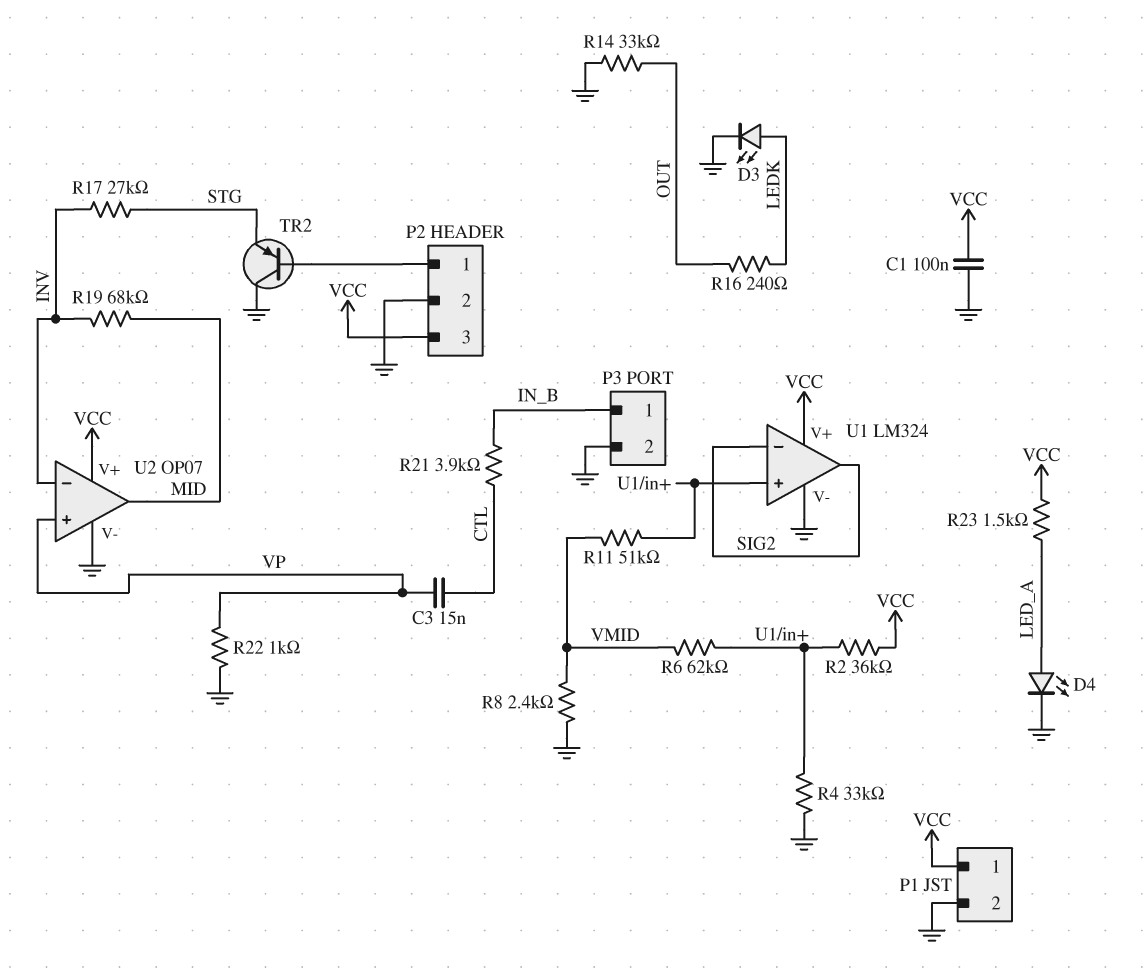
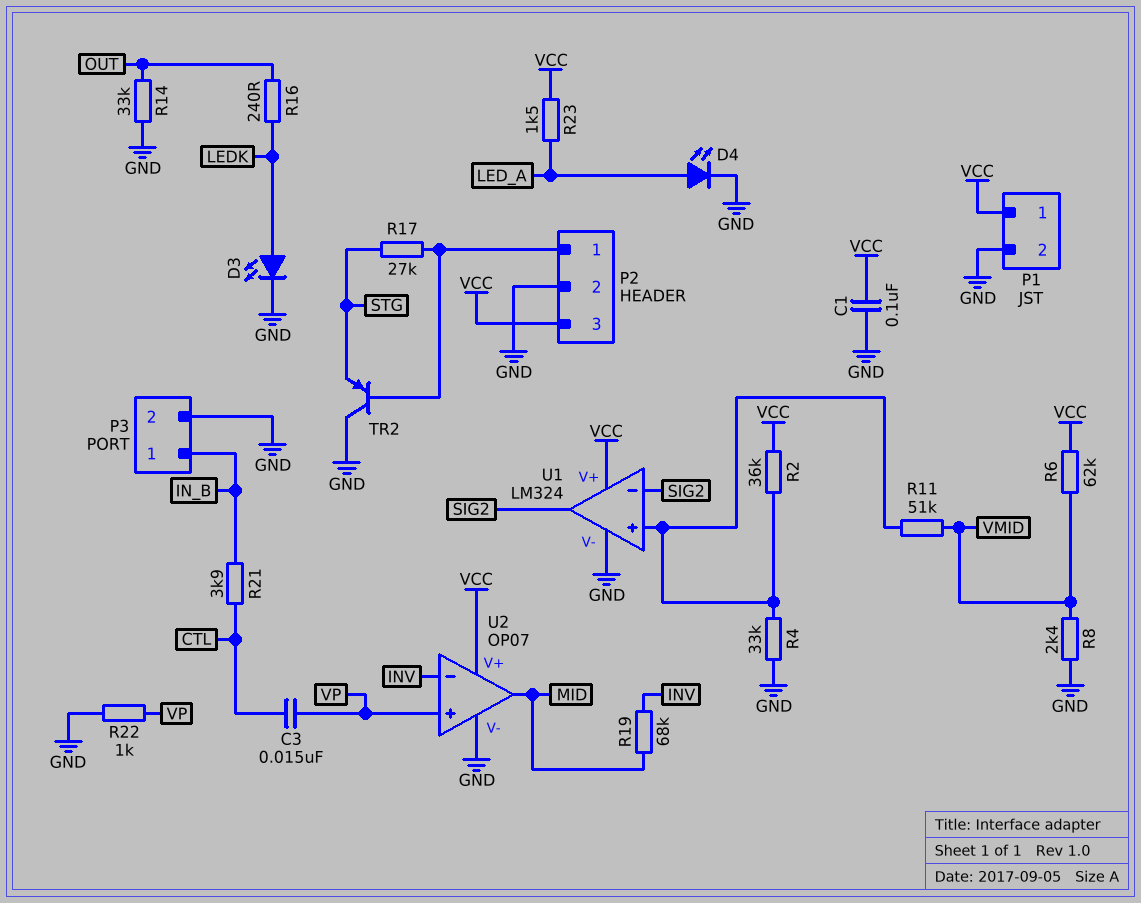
R6: 62k (U1/in+, VMID) -> 62k (VCC, VMID)
R17: 27k (INV, STG) -> 27k (P2/1, STG)

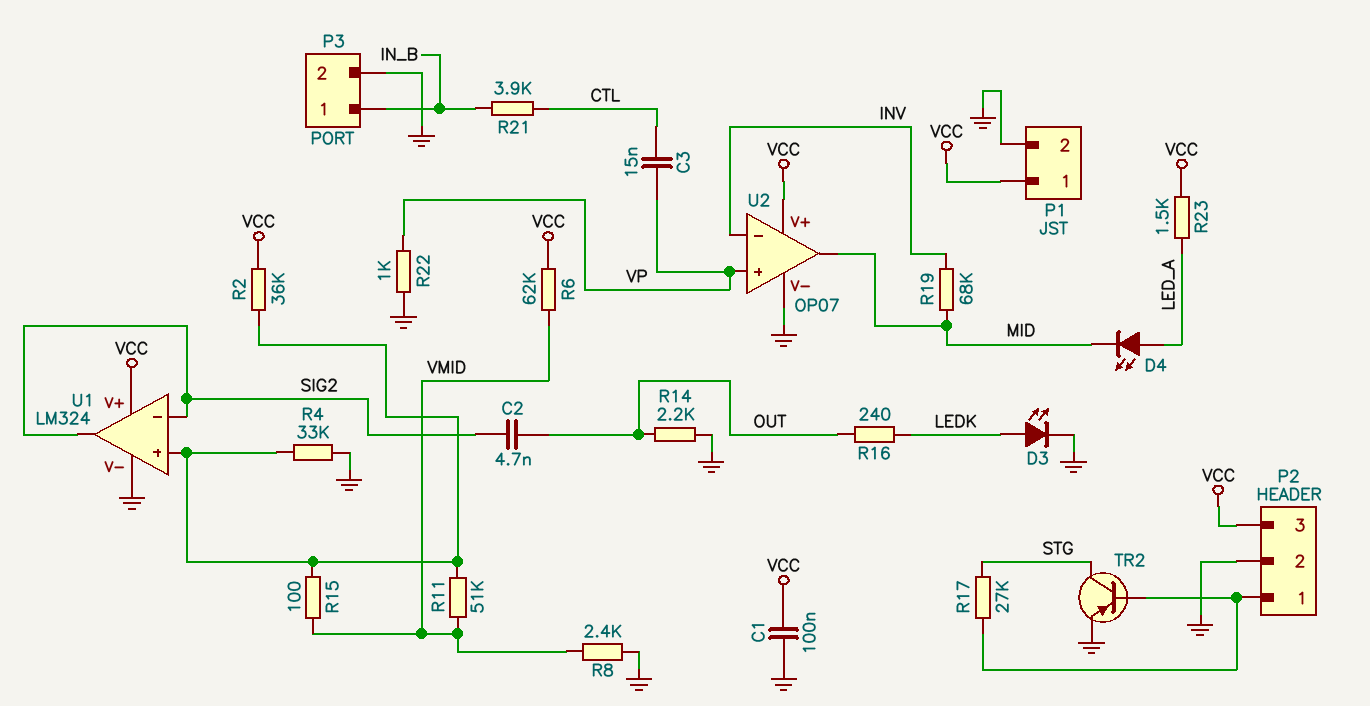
C2: none -> 4.7nF (OUT, SIG2)
D4: LED (A LED_A, K GND) -> LED (A LED_A, K MID)
R14: 33k (GND, OUT) -> 2.2k (GND, OUT)
R15: none -> 100 (U1/in+, VMID)
TR2: PNP (B P2/1, C GND, E STG) -> PNP (B P2/1, C STG, E GND)

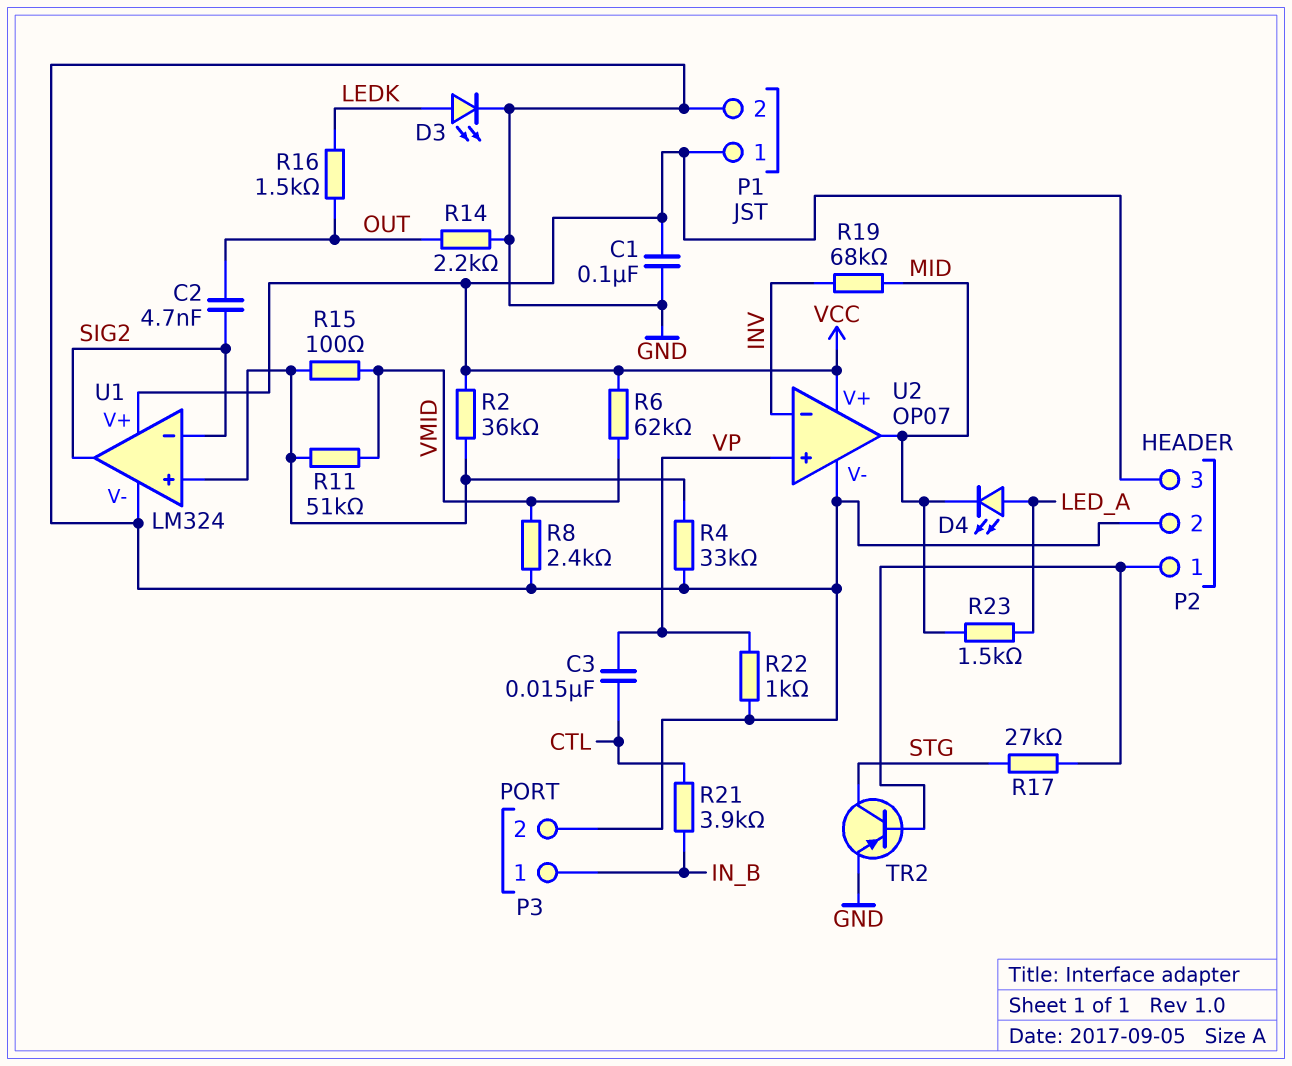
R16: 240 (LEDK, OUT) -> 1.5k (LEDK, OUT)
R23: 1.5k (LED_A, VCC) -> 1.5k (LED_A, MID)

